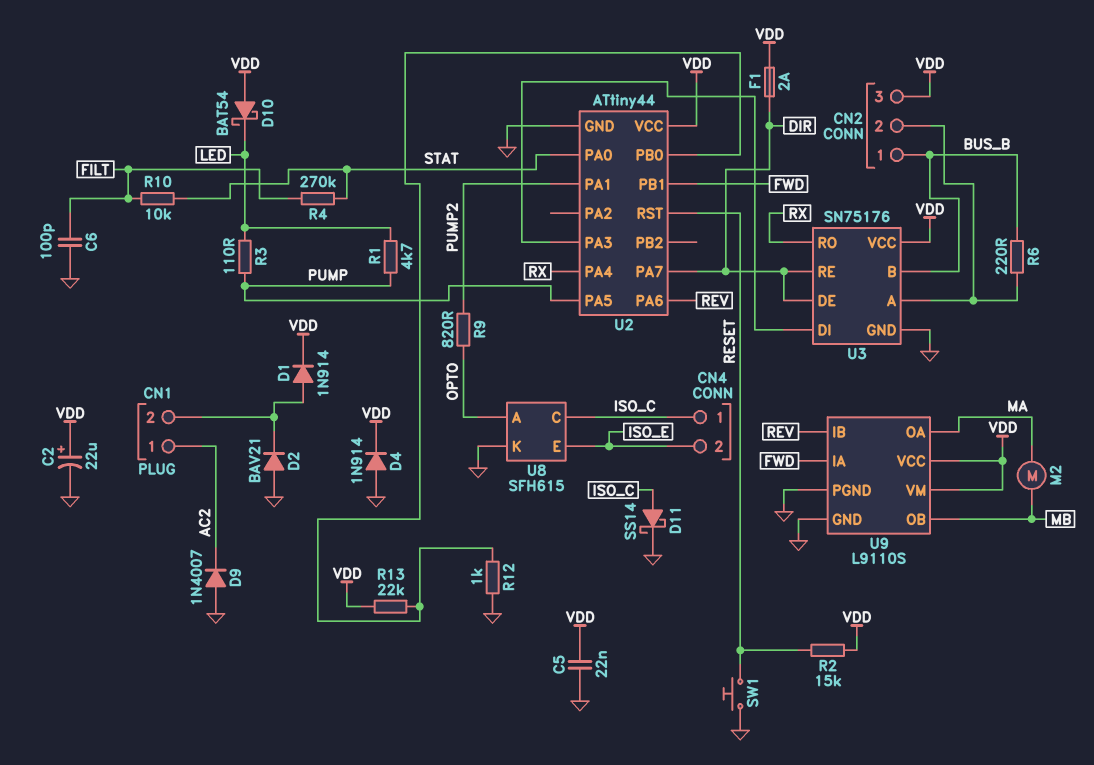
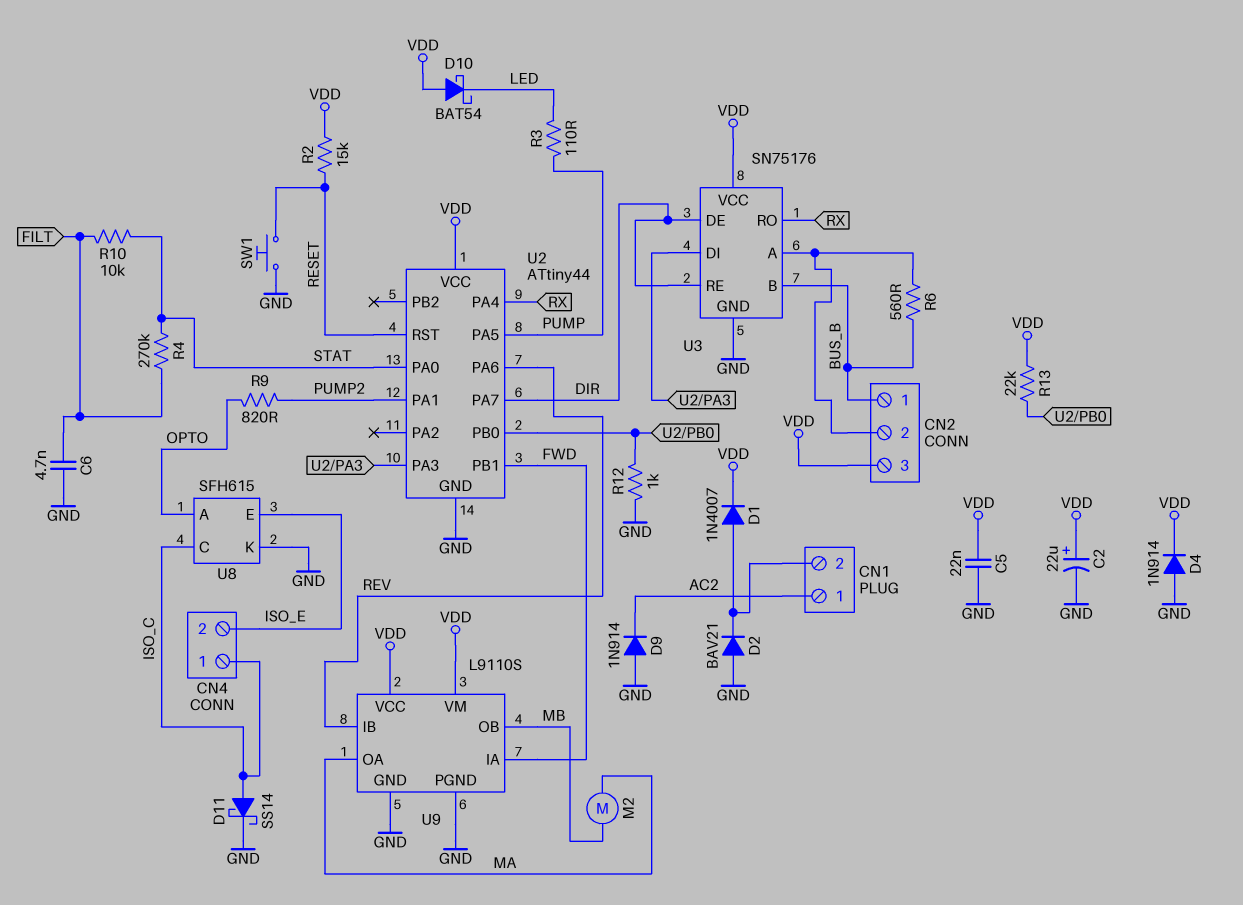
C6: 100pF (FILT, GND) -> 4.7nF (FILT, GND)
D1: diode 1N914 (A CN1/2, K VDD) -> diode 1N4007 (A CN1/2, K VDD)
D9: diode 1N4007 (A GND, K AC2) -> diode 1N914 (A GND, K AC2)
F1: 2A (DIR, VDD) -> none
R1: 4.7k (LED, PUMP) -> none
R6: 220 (BUS_B, CN2/2) -> 560 (BUS_B, CN2/2)

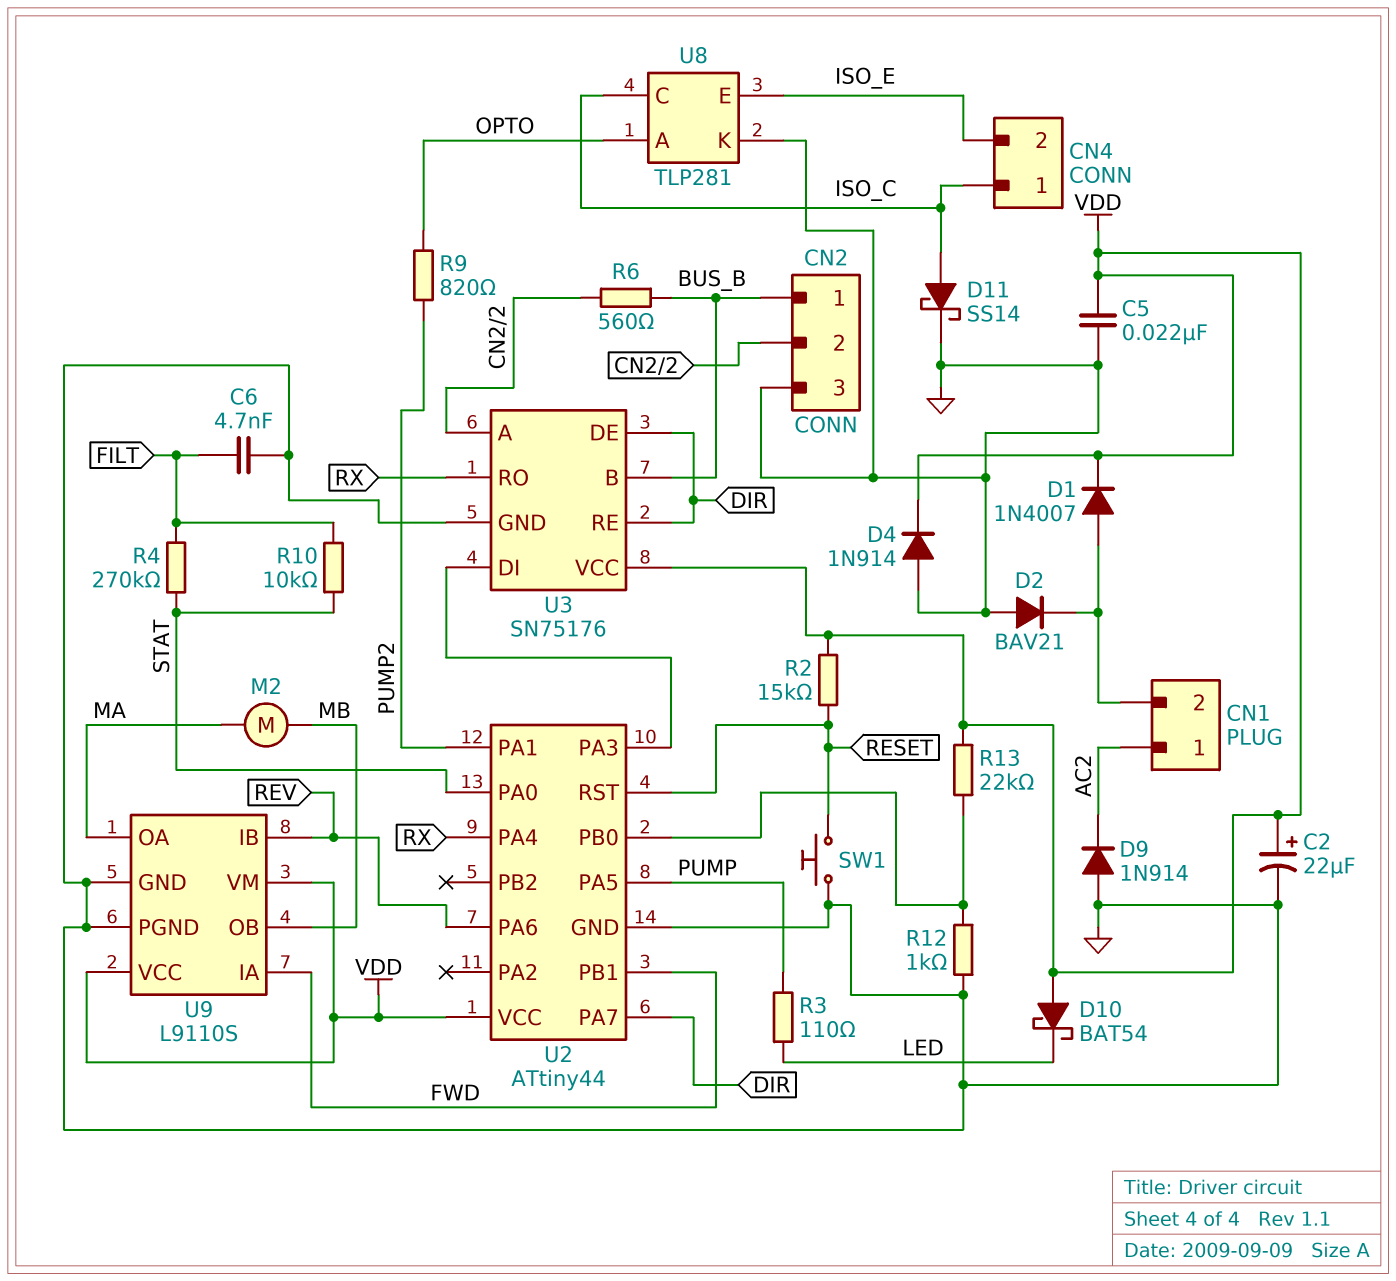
CN2 pin 3: VDD -> GND
U8: SFH615 -> TLP281

